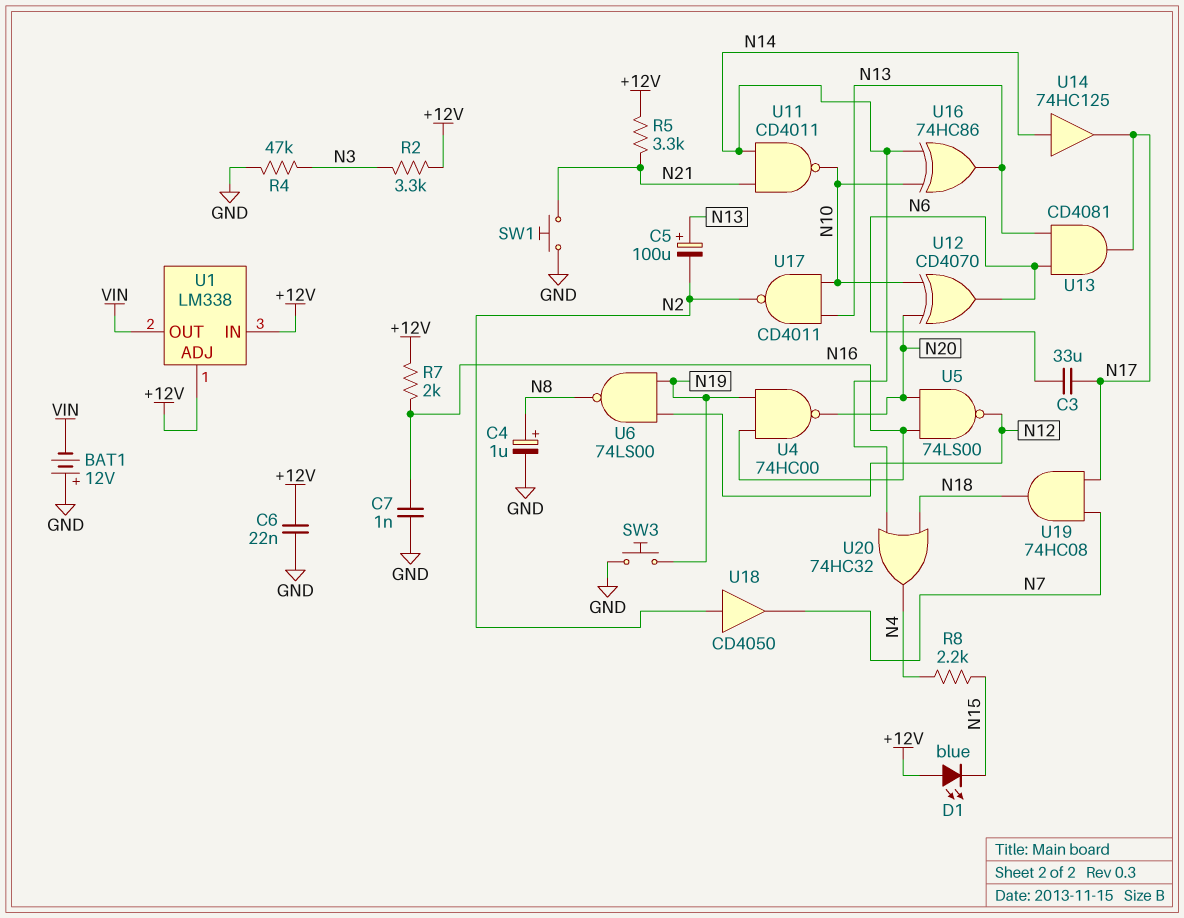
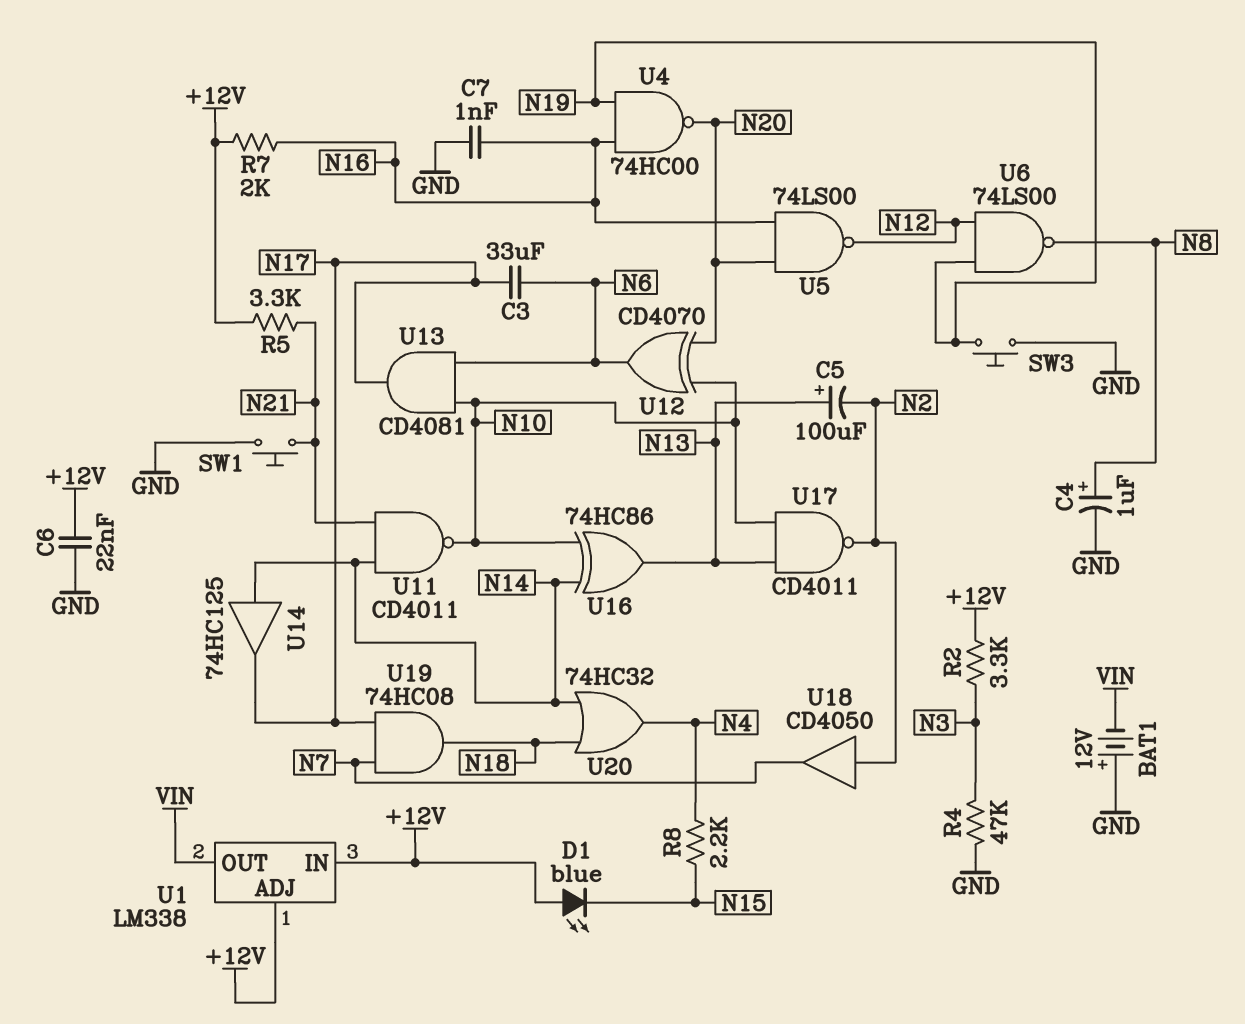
U13: AND CD4081 (in N6, in N13, out N17) -> AND CD4081 (in N6, in N10, out N17)

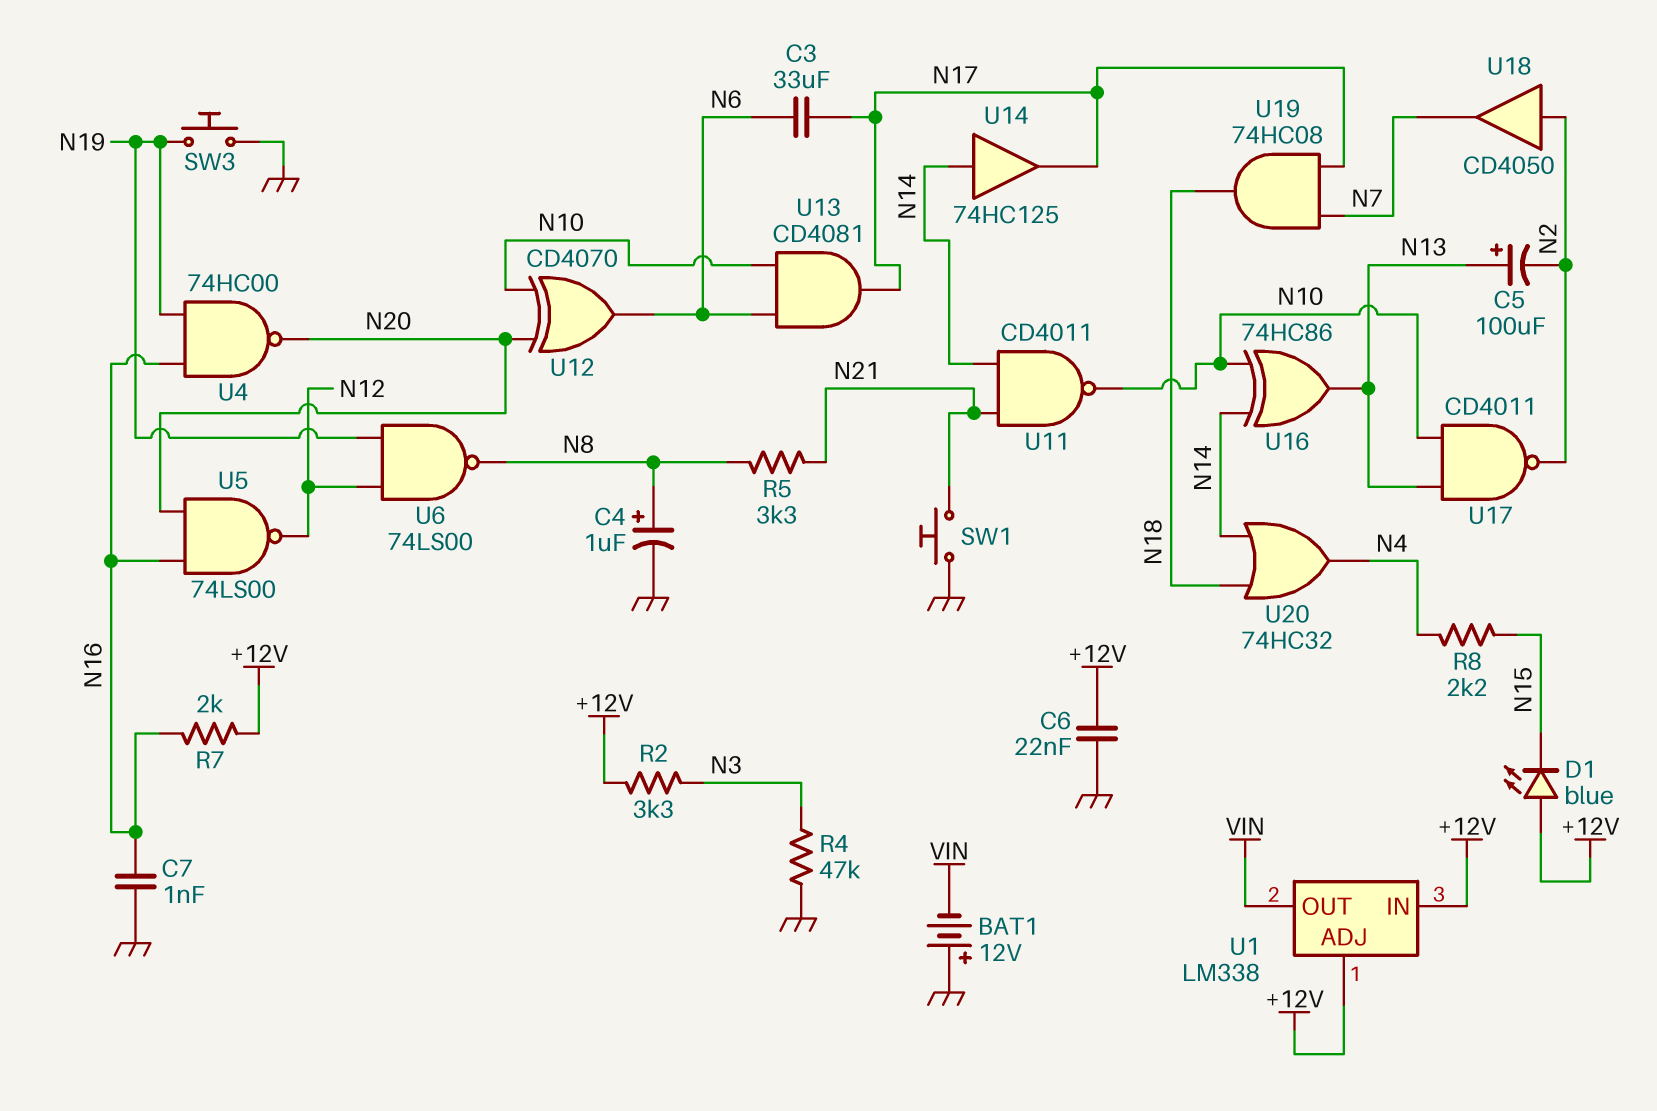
R5: 3.3k (+12V, N21) -> 3.3k (N8, N21)

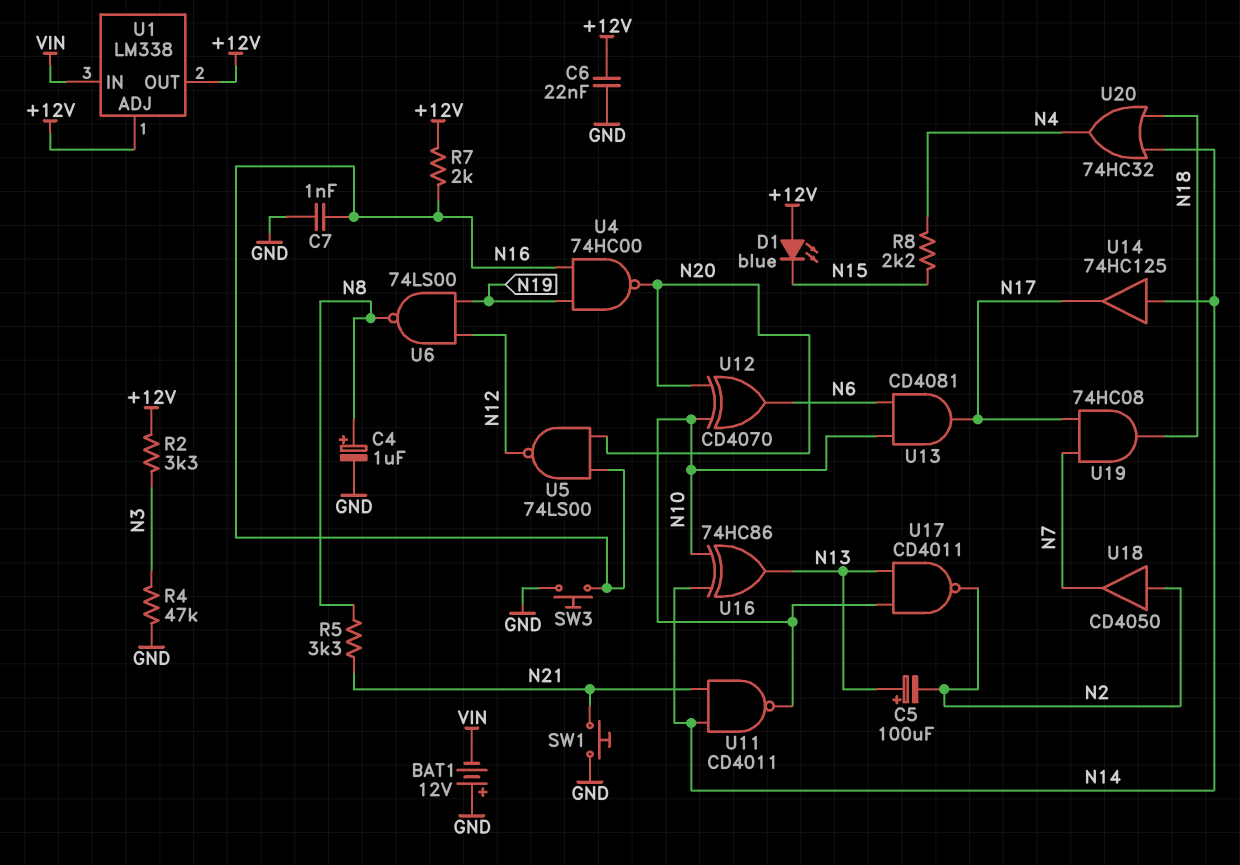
C3: 33uF (N6, N17) -> none
SW3: button (GND, N19) -> button (GND, N16)
U1 pin IN: +12V -> VIN
U1 pin OUT: VIN -> +12V

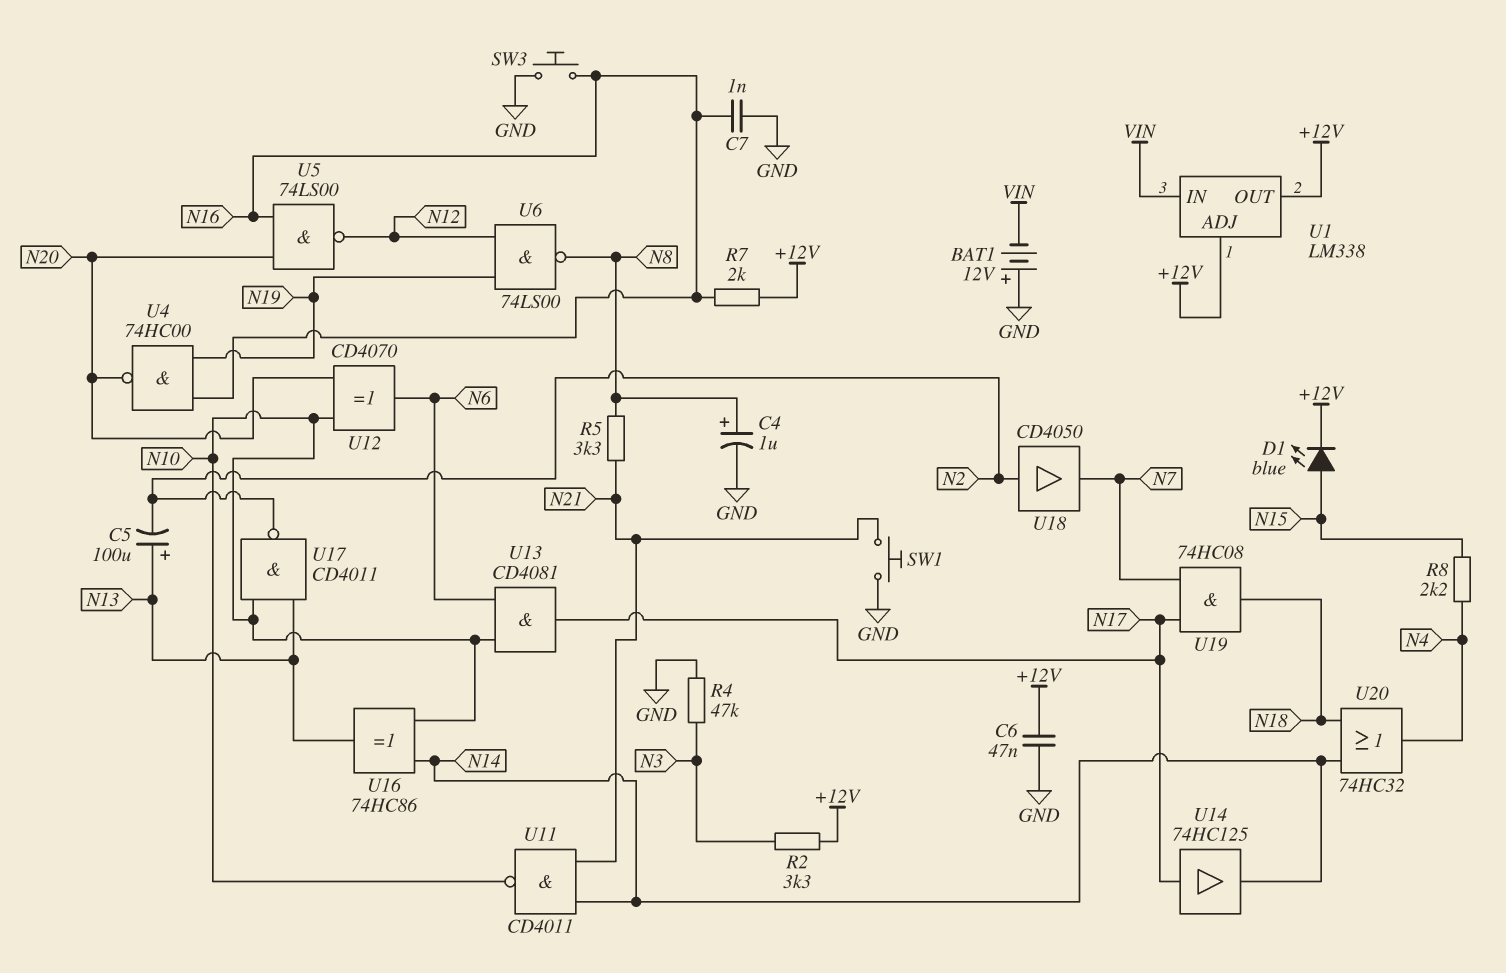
C6: 22nF (+12V, GND) -> 47nF (+12V, GND)
D1: LED blue (A +12V, K N15) -> LED blue (A N15, K +12V)
U14: buffer 74HC125 (in N14, out N17) -> buffer 74HC125 (in N17, out N14)

